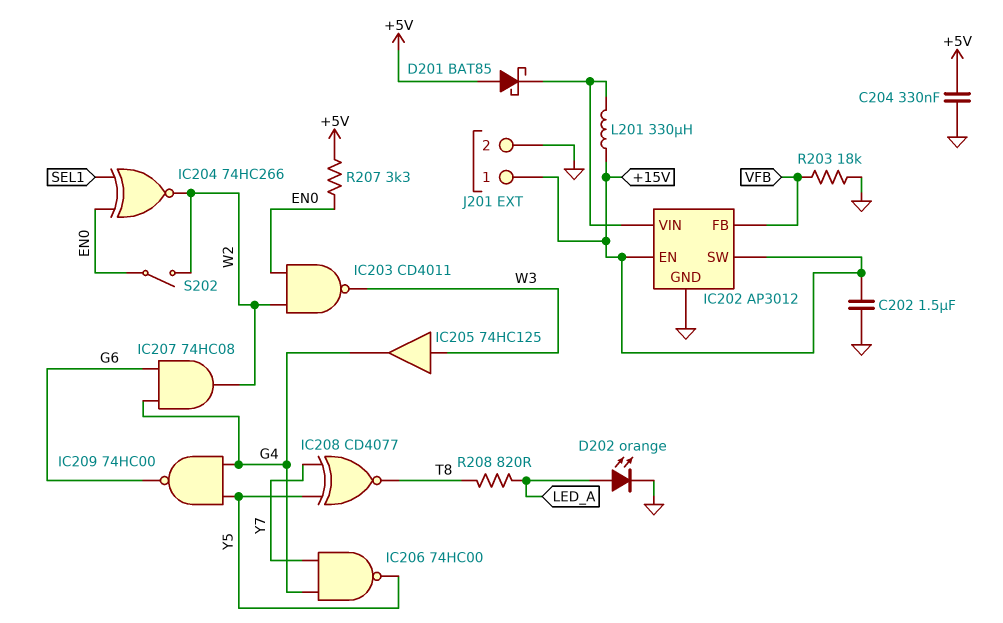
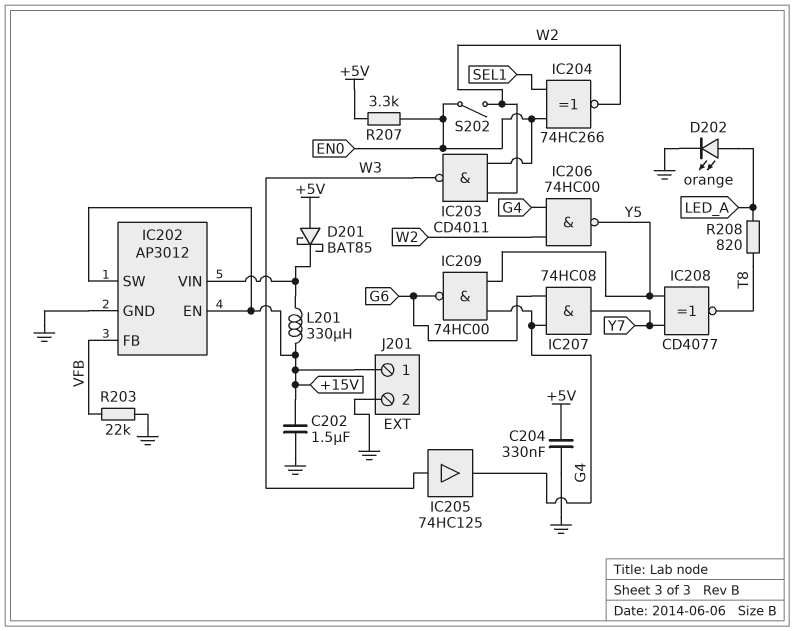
IC206: NAND 74HC00 (in G4, in Y7, out Y5) -> NAND 74HC00 (in G4, in W2, out Y5)
IC207: AND 74HC08 (in G4, in G6, out W2) -> AND 74HC08 (in G4, in G6, out Y7)
R203: 18k (GND, VFB) -> 22k (GND, VFB)

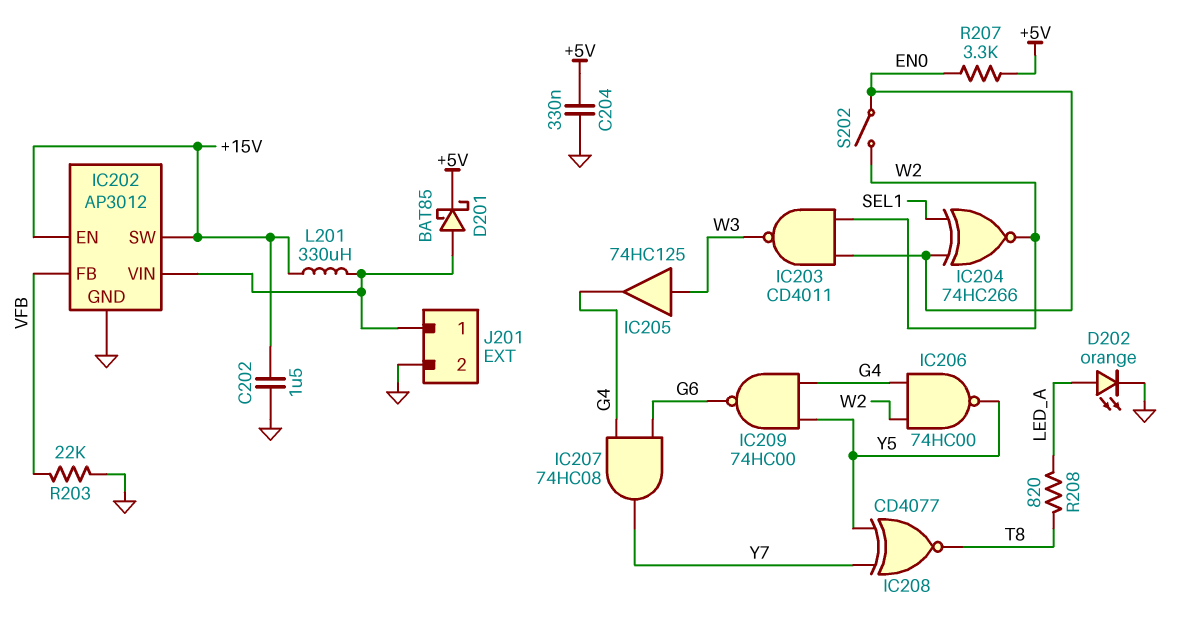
D201: schottky BAT85 (A +5V, K IC202/VIN) -> schottky BAT85 (A IC202/VIN, K +5V)
J201 pin 1: +15V -> IC202/VIN

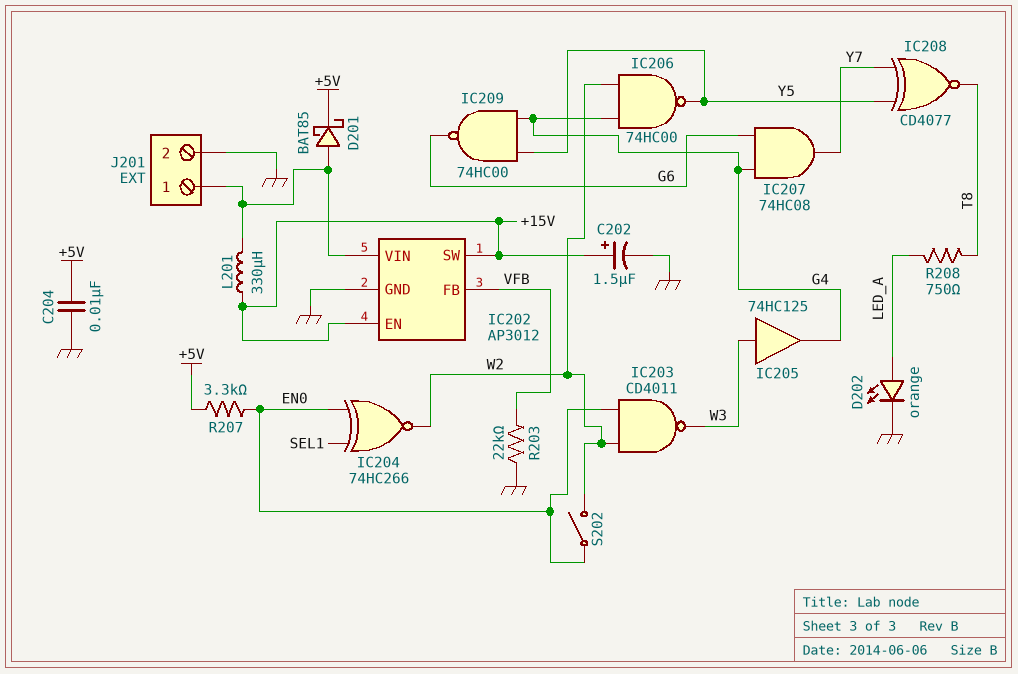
C202: 1.5uF (+15V, GND) -> 1.5uF (plus +15V, minus GND)
C204: 330nF (+5V, GND) -> 10nF (+5V, GND)
R208: 820 (LED_A, T8) -> 750 (LED_A, T8)

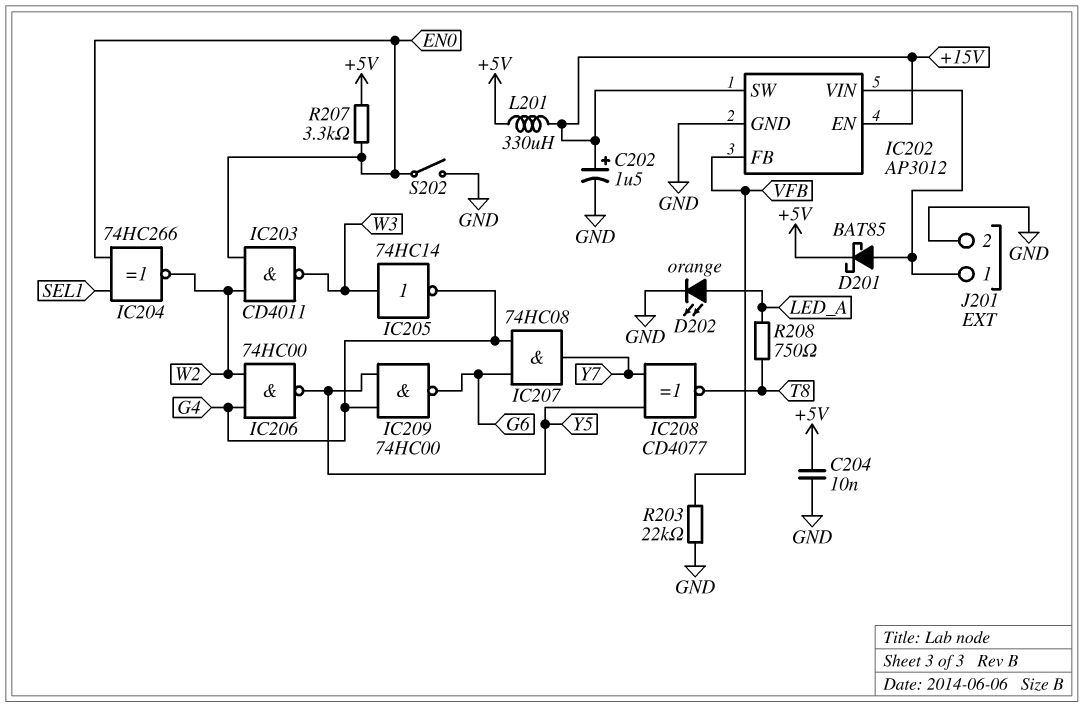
IC205: buffer 74HC125 (in W3, out G4) -> NOT 74HC14 (in W3, out G4)
L201: 330uH (+15V, IC202/VIN) -> 330uH (+5V, +15V)
S202: switch (EN0, W2) -> switch (EN0, GND)

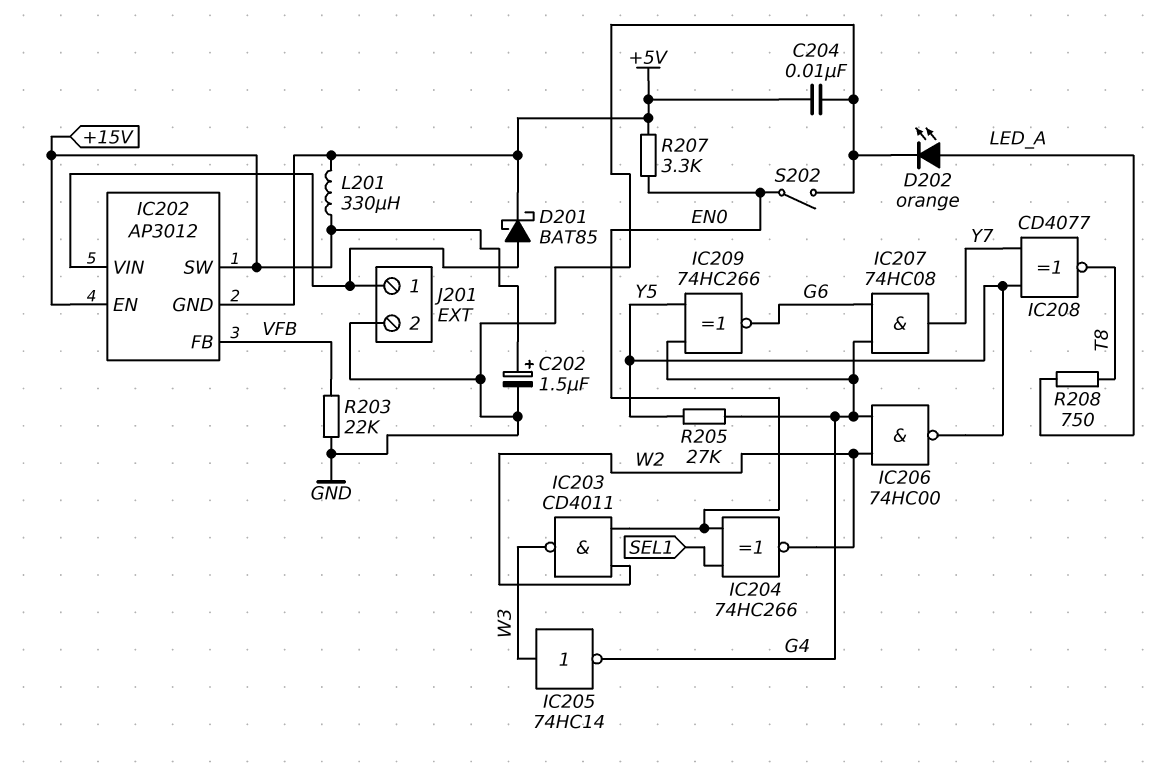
IC202 pin GND: GND -> +5V
IC209: NAND 74HC00 (in G4, in Y5, out G6) -> XNOR 74HC266 (in G4, in Y5, out G6)
R205: none -> 27k (G4, Y5)

